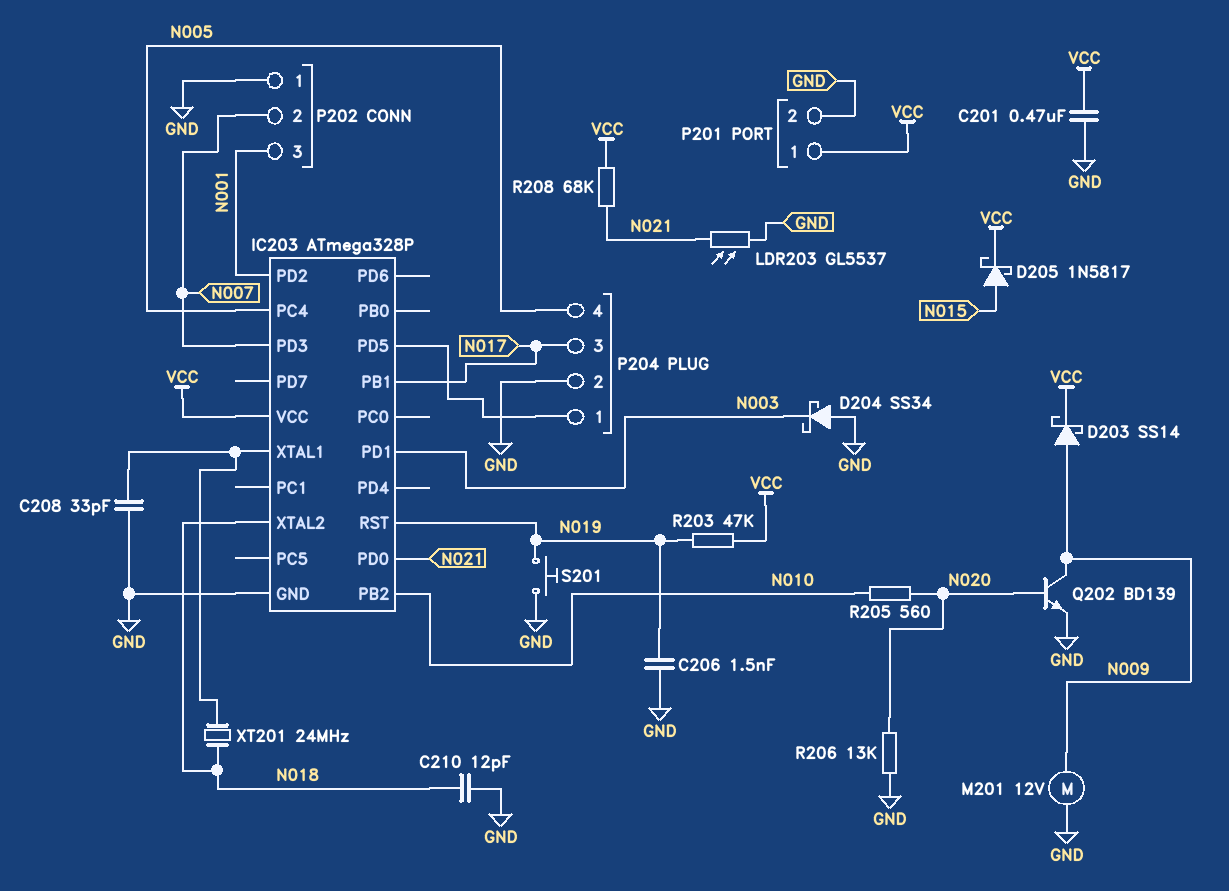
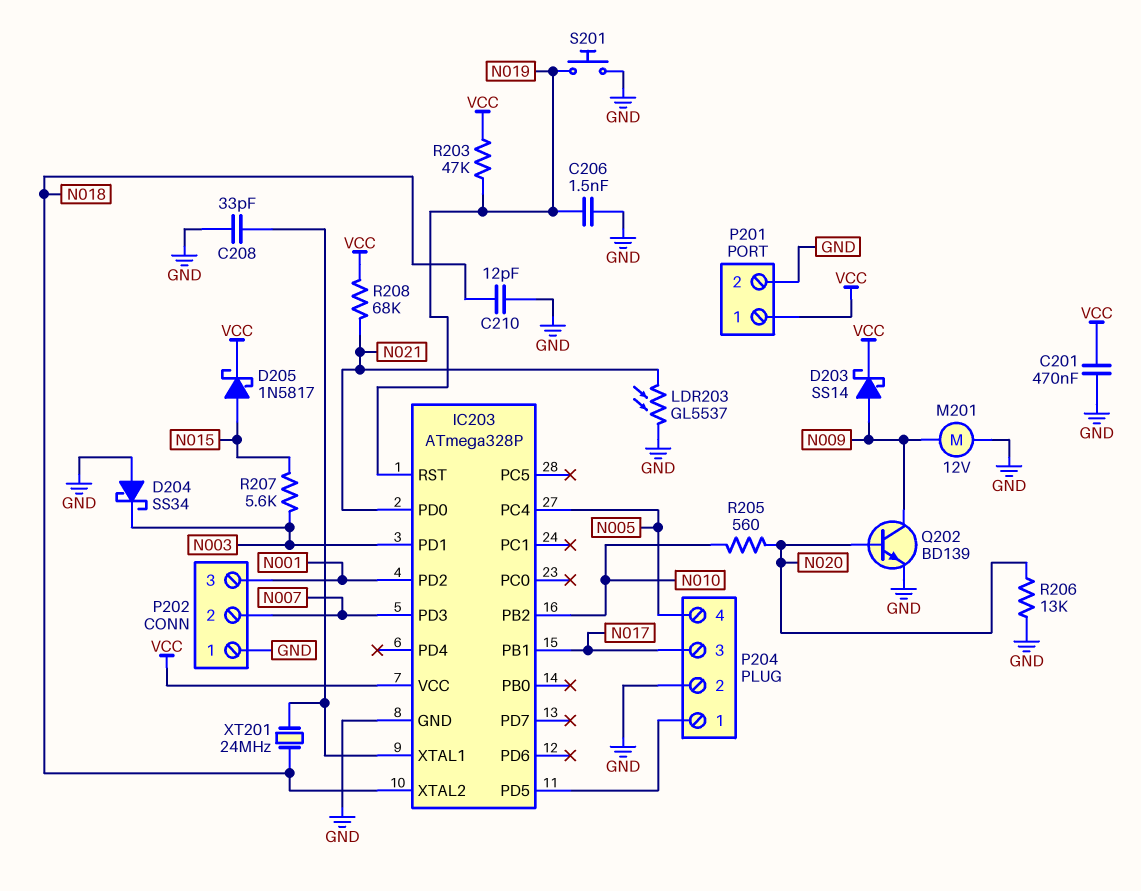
R207: none -> 5.6k (N003, N015)

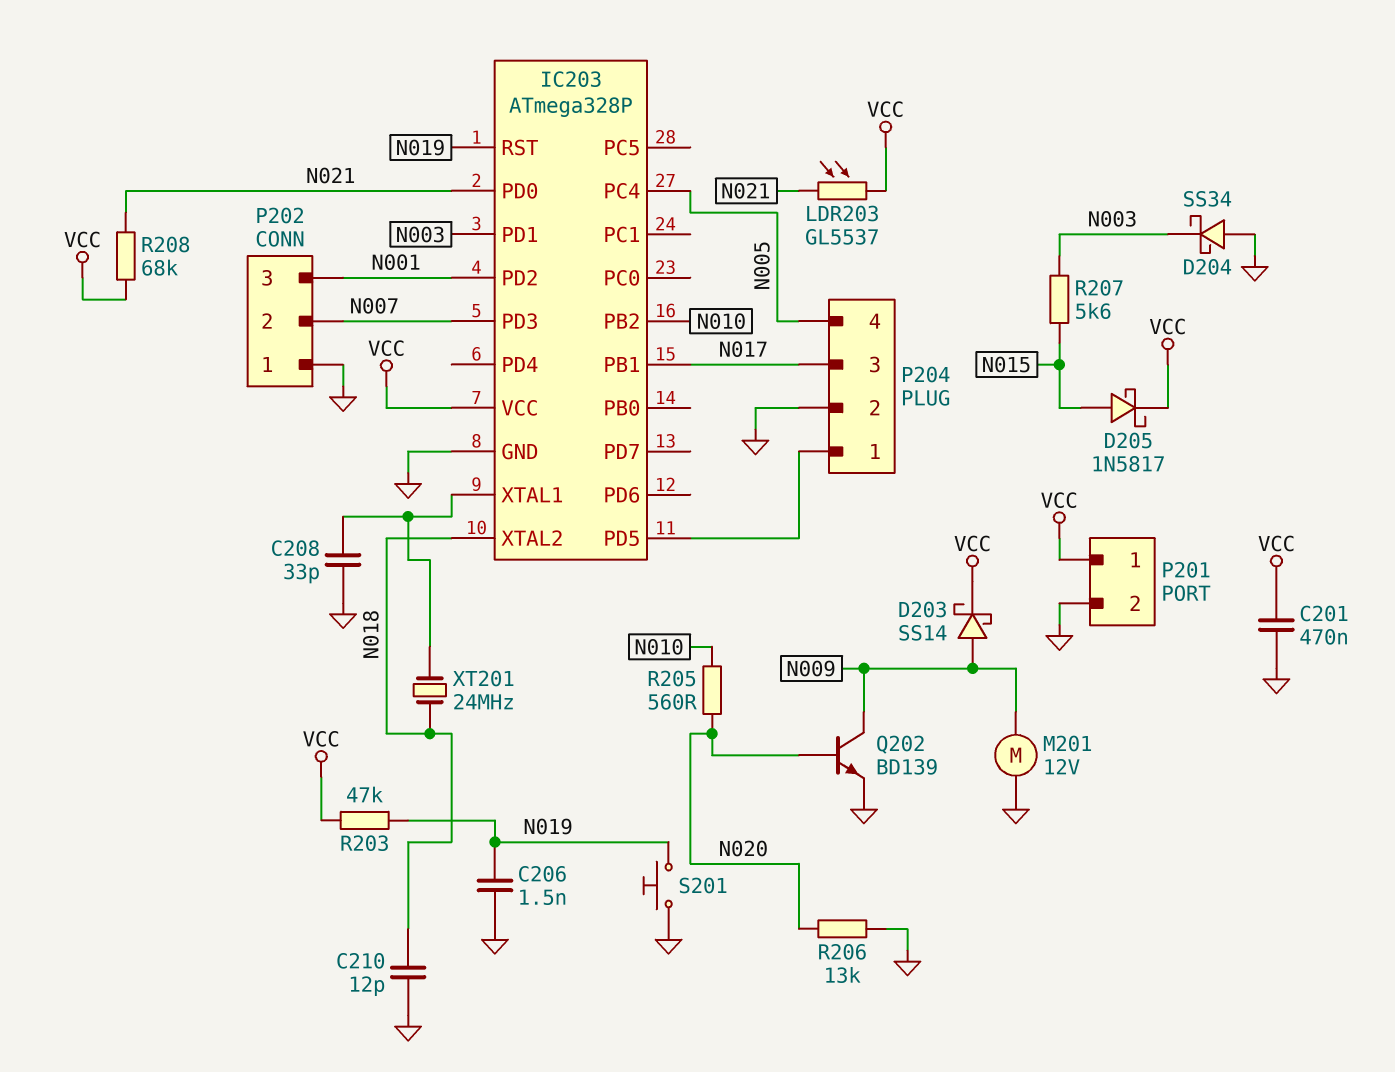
LDR203: GL5537 (GND, N021) -> GL5537 (N021, VCC)

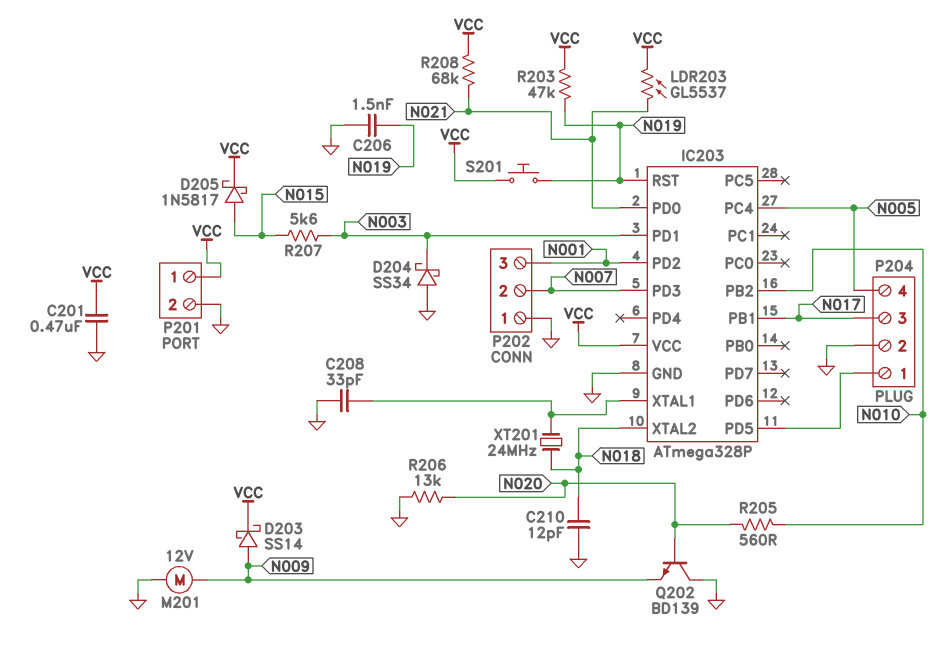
Q202: NPN BD139 (B N020, C N009, E GND) -> NPN BD139 (B N020, C GND, E N009)
S201: button (GND, N019) -> button (N019, VCC)

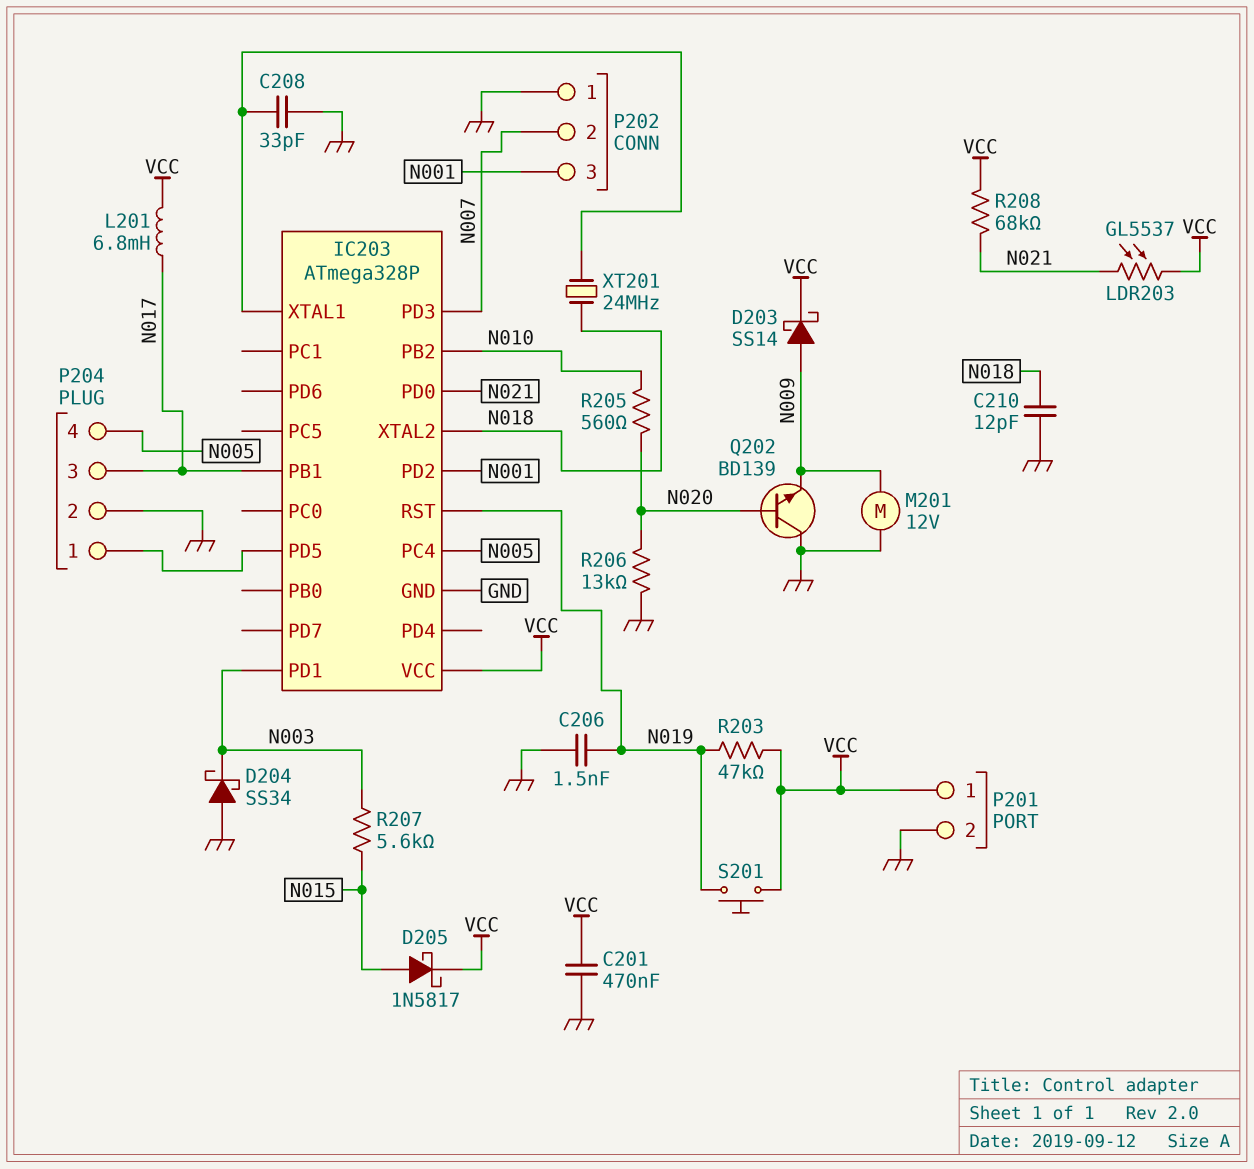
L201: none -> 6.8mH (N017, VCC)

